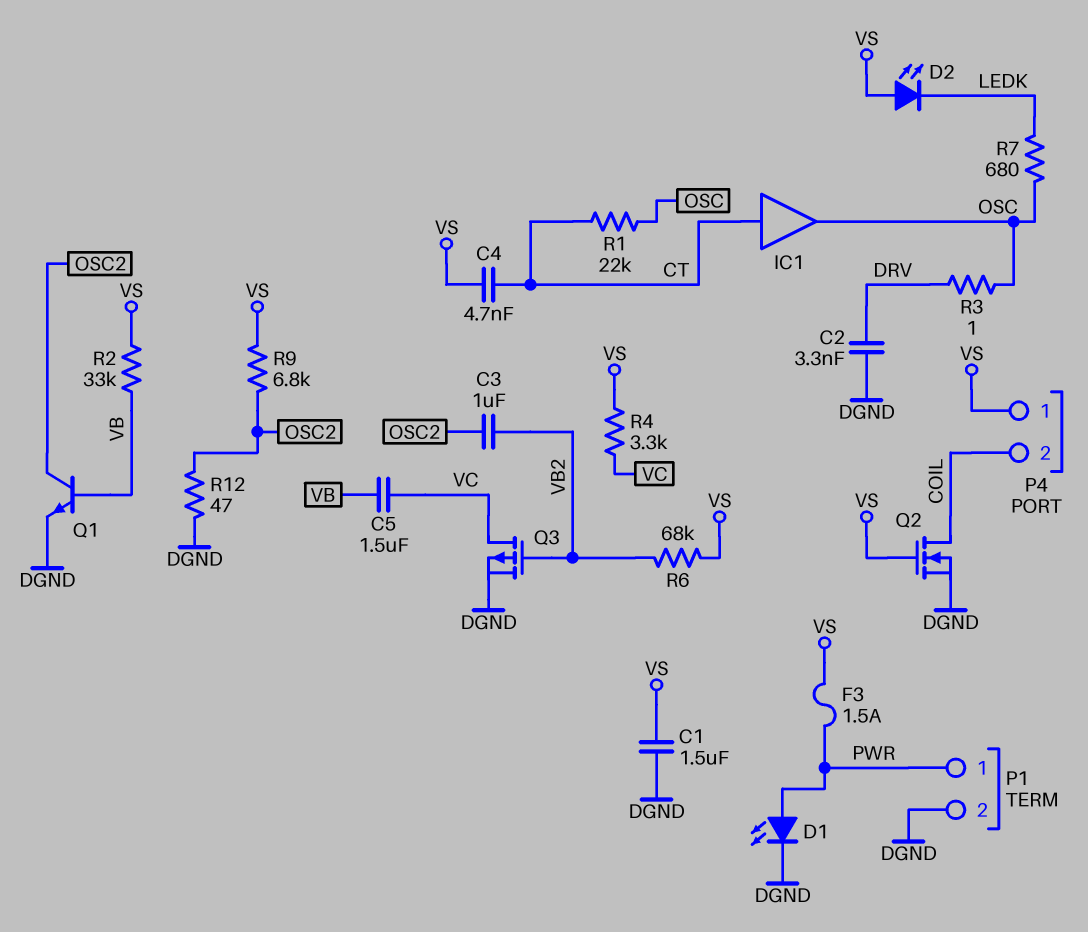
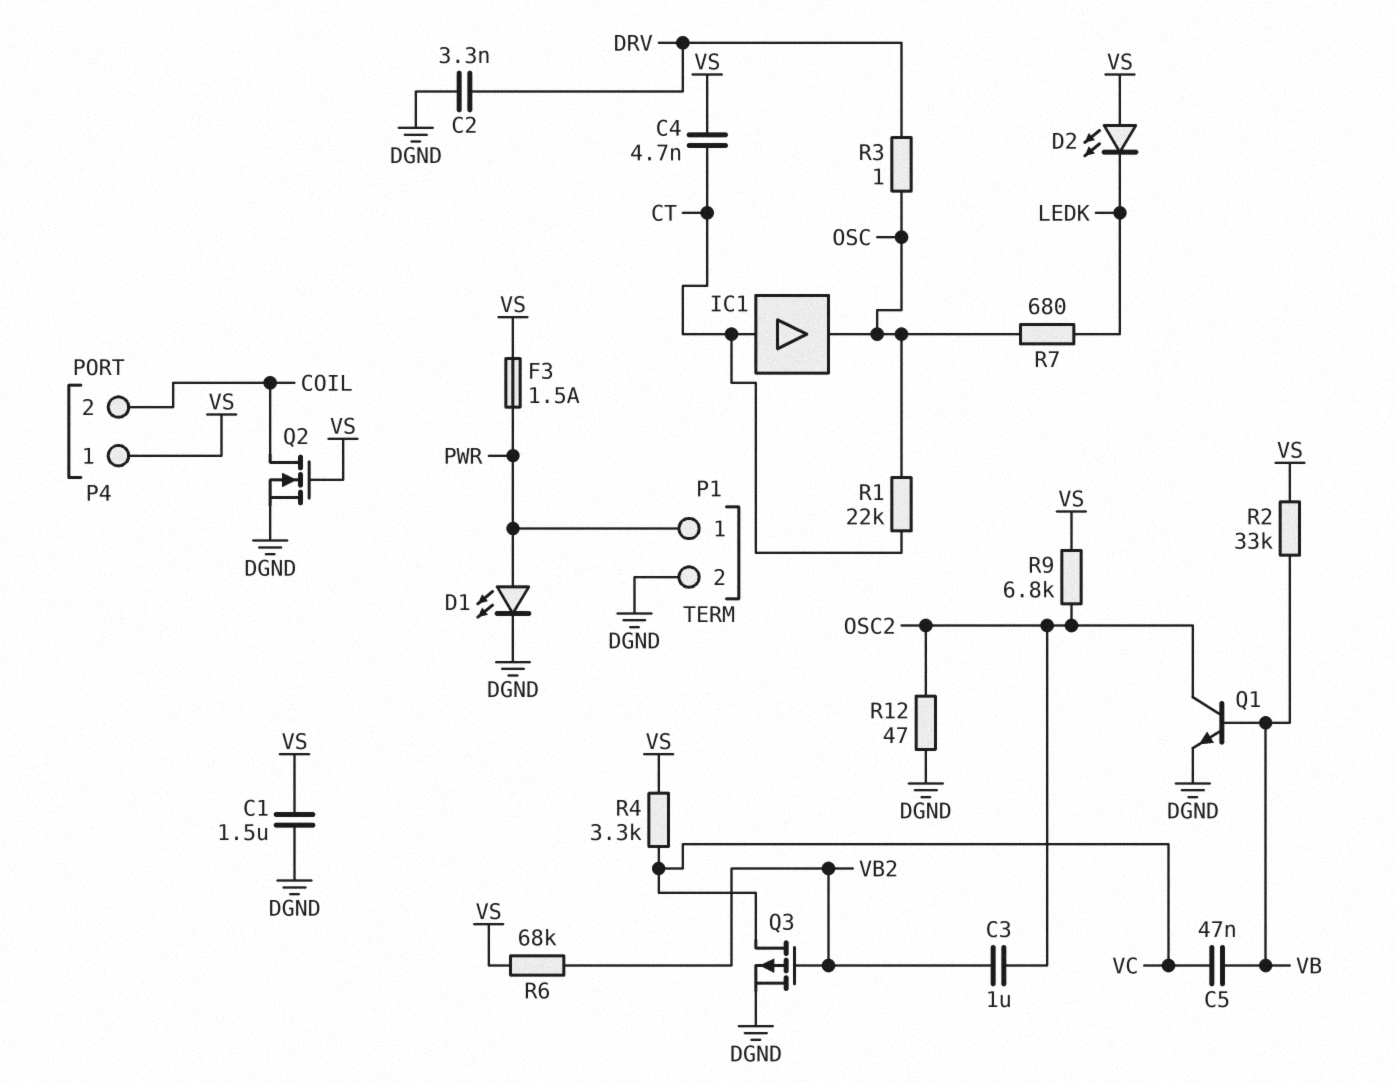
C5: 1.5uF (VB, VC) -> 47nF (VB, VC)

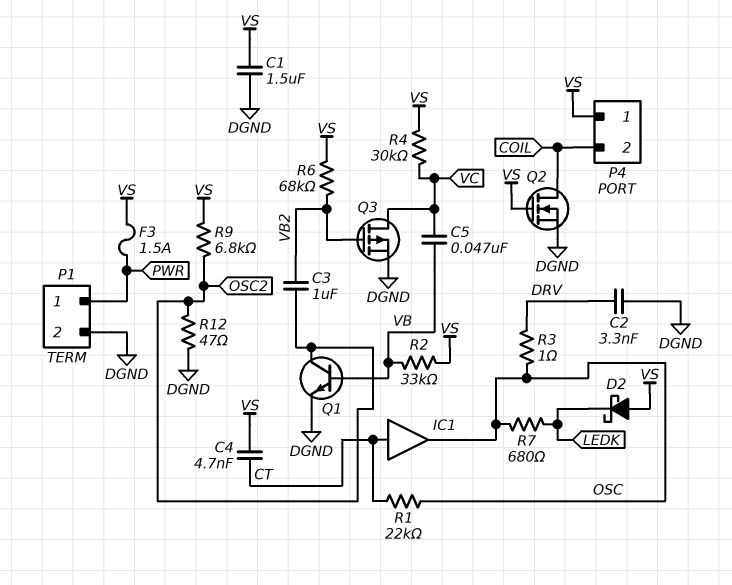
D1: LED (A PWR, K DGND) -> none
D2: LED (A VS, K LEDK) -> schottky (A VS, K LEDK)
R4: 3.3k (VC, VS) -> 30k (VC, VS)

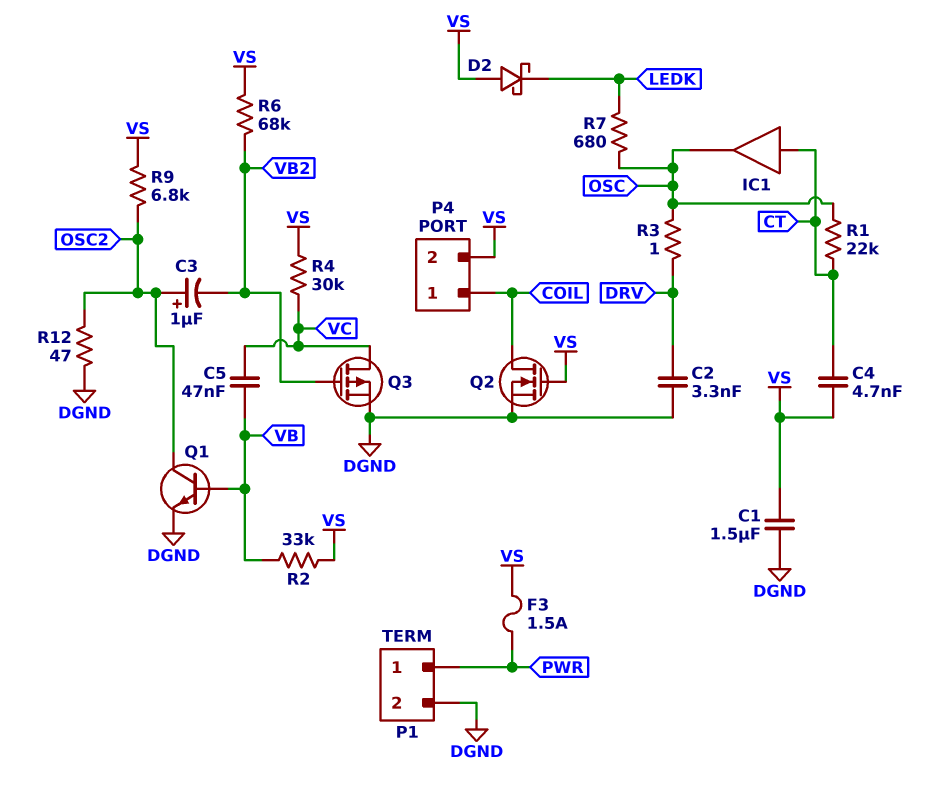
C3: 1uF (OSC2, VB2) -> 1uF (plus OSC2, minus VB2)
P4 pin 1: VS -> COIL
P4 pin 2: COIL -> VS

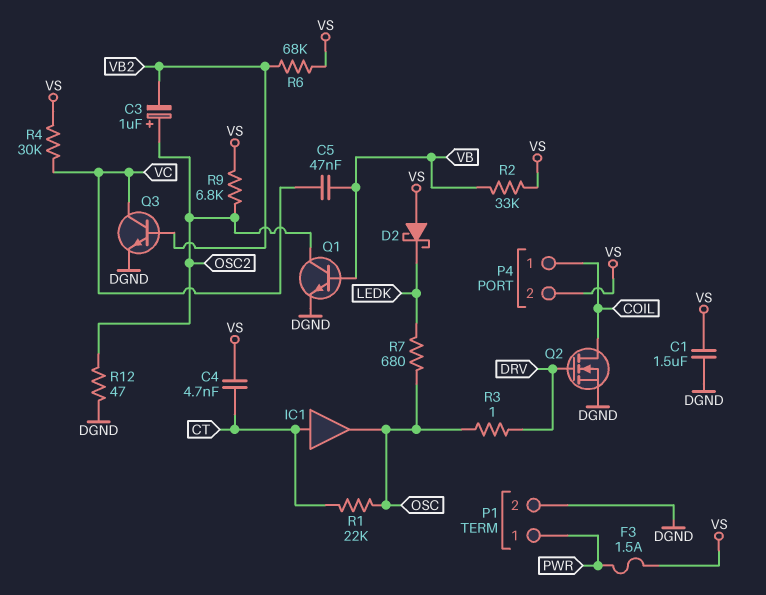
C2: 3.3nF (DGND, DRV) -> none
Q2: NMOS (G VS, D COIL, S DGND) -> NMOS (G DRV, D COIL, S DGND)
Q3: PMOS (G VB2, D VC, S DGND) -> NPN (B VB2, C VC, E DGND)

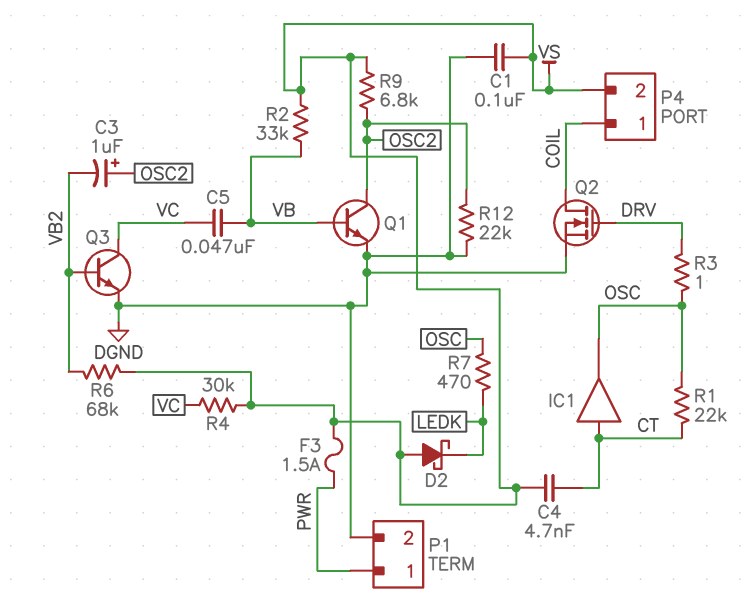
C1: 1.5uF (DGND, VS) -> 100nF (DGND, VS)
R7: 680 (LEDK, OSC) -> 470 (LEDK, OSC)
R12: 47 (DGND, OSC2) -> 22k (DGND, OSC2)

